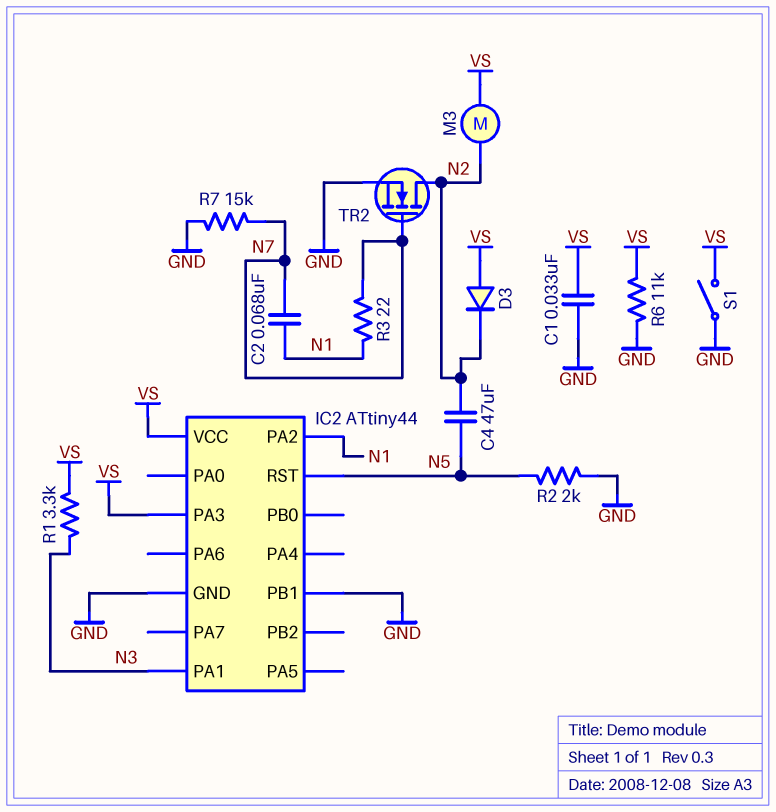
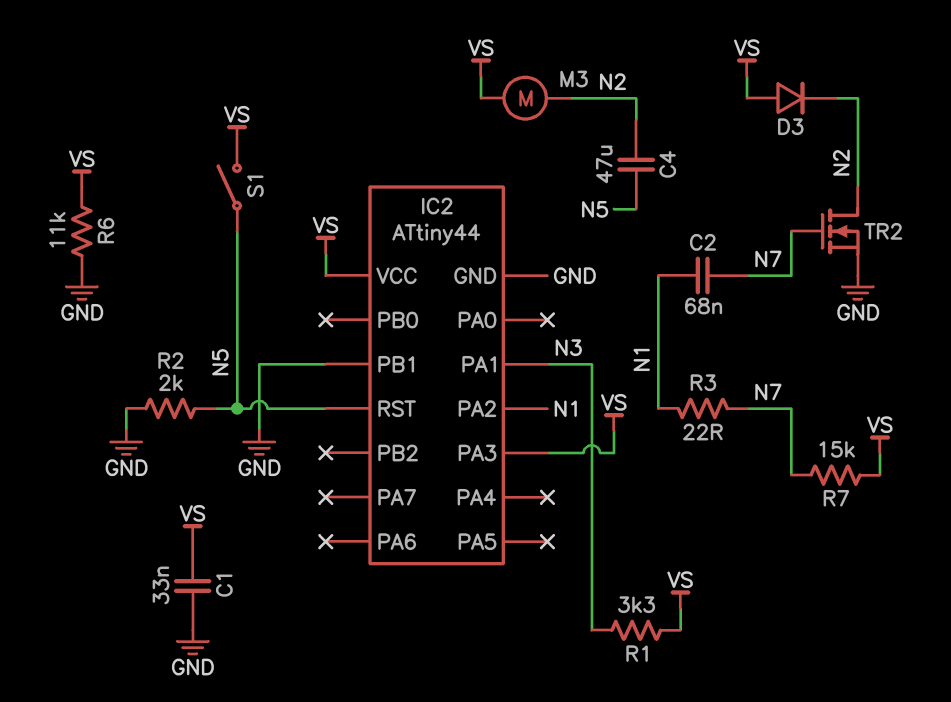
R7: 15k (GND, N7) -> 15k (N7, VS)
S1: switch (GND, VS) -> switch (N5, VS)

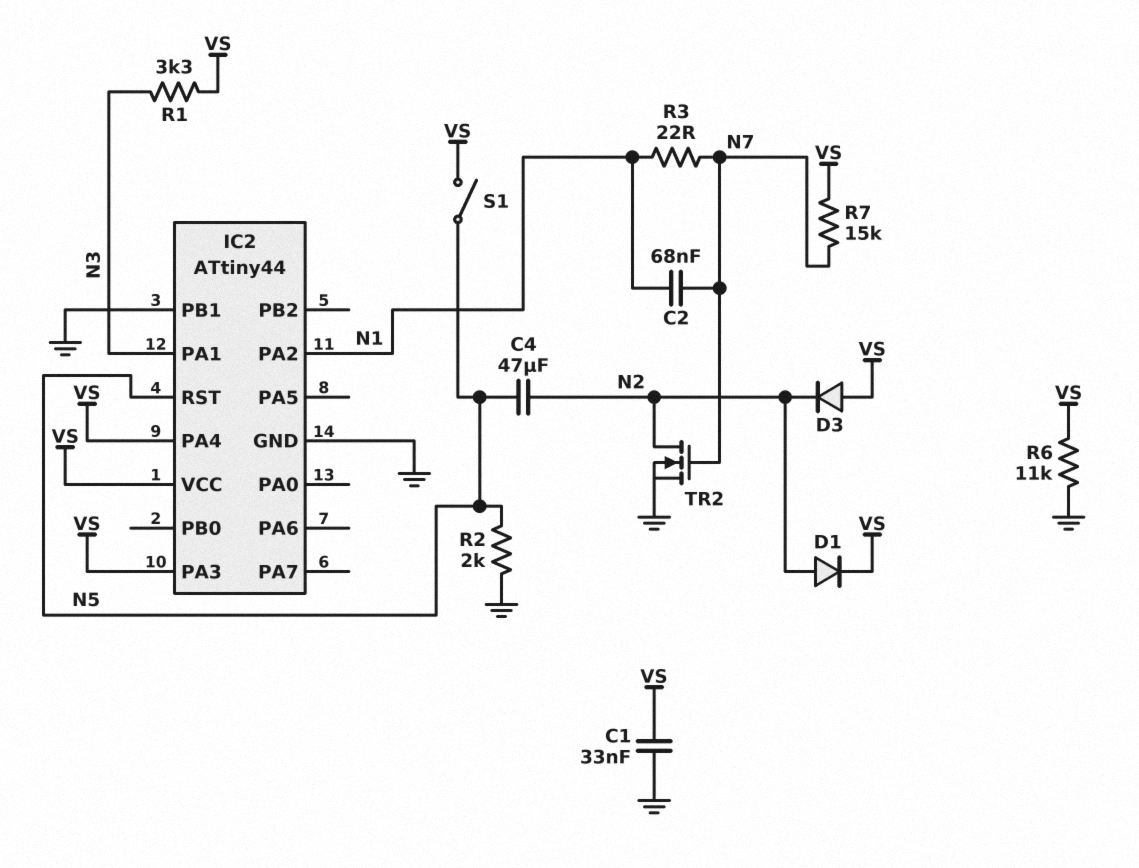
D1: none -> diode (A N2, K VS)
IC2 pin PA4: none -> VS
M3: motor (N2, VS) -> none

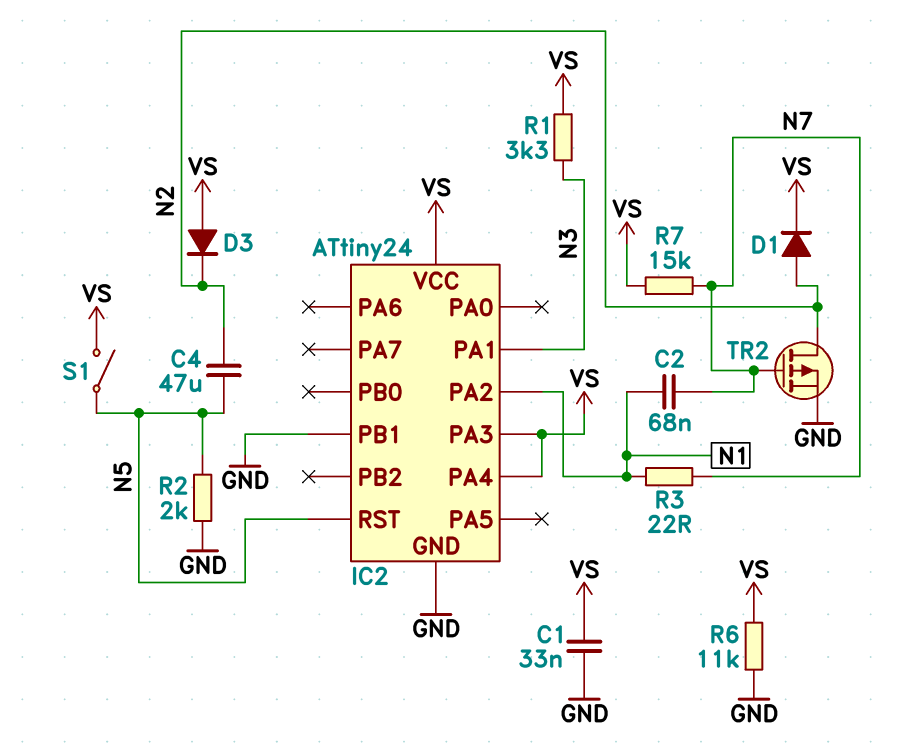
IC2: ATtiny44 -> ATtiny24
TR2: NMOS (G N7, D N2, S GND) -> PMOS (G N7, D N2, S GND)

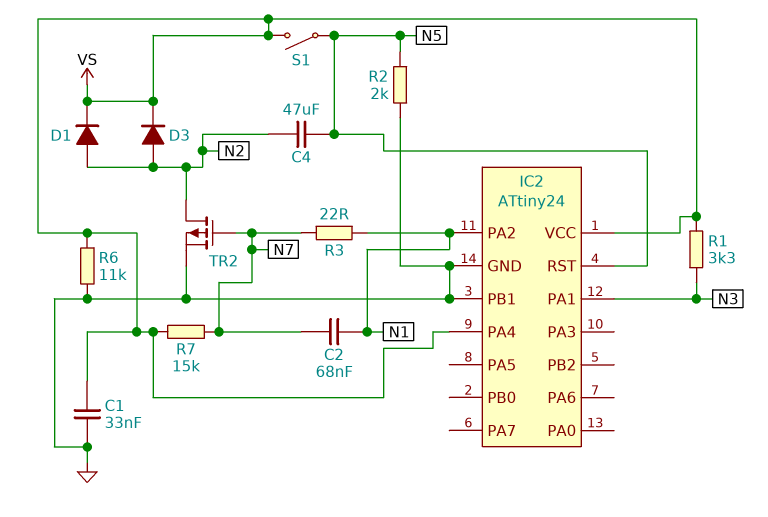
D3: diode (A VS, K N2) -> diode (A N2, K VS)
IC2 pin PA3: VS -> none

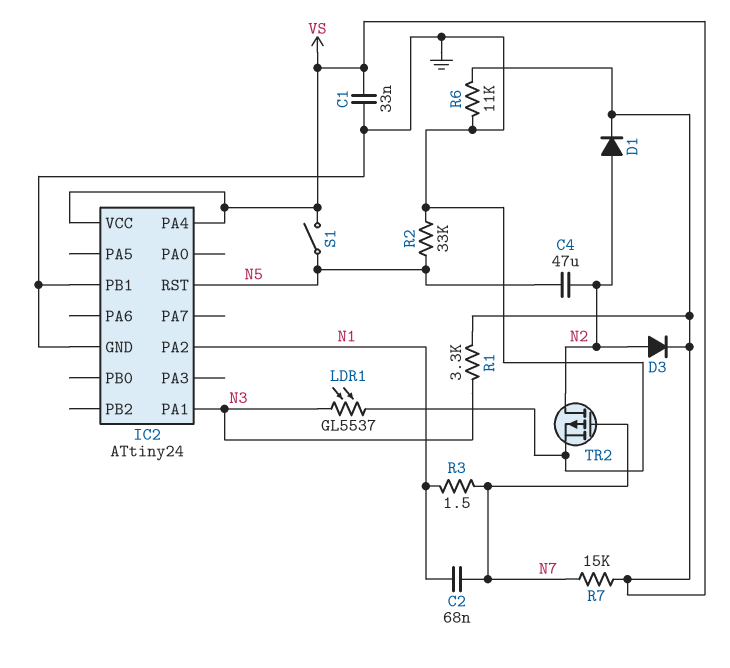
LDR1: none -> GL5537 (GND, N3)
R2: 2k (GND, N5) -> 33k (GND, N5)
R3: 22 (N1, N7) -> 1.5 (N1, N7)

